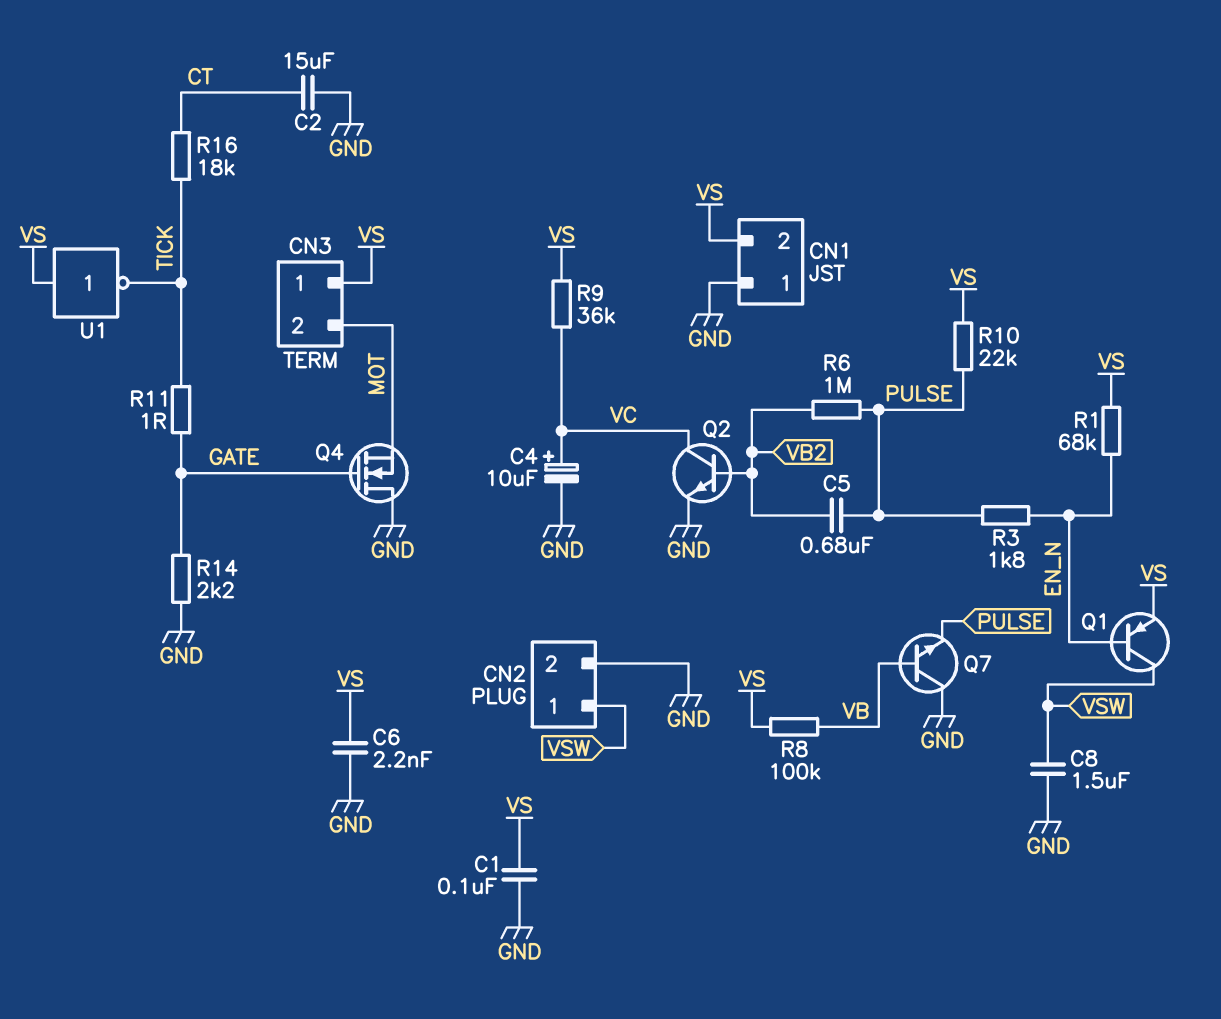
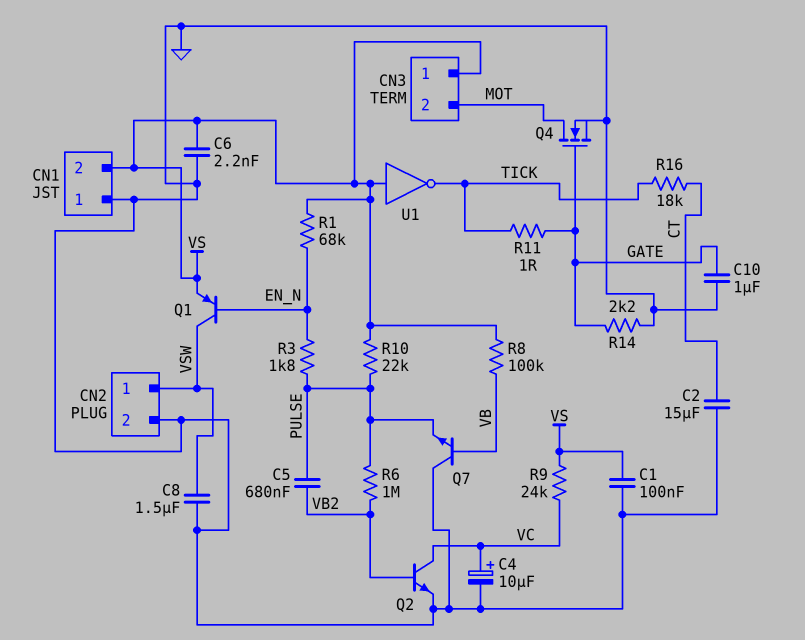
C10: none -> 1uF (GATE, GND)
Q4: NMOS (G GATE, D GND, S MOT) -> NMOS (G GATE, D MOT, S GND)
R9: 36k (VC, VS) -> 24k (VC, VS)

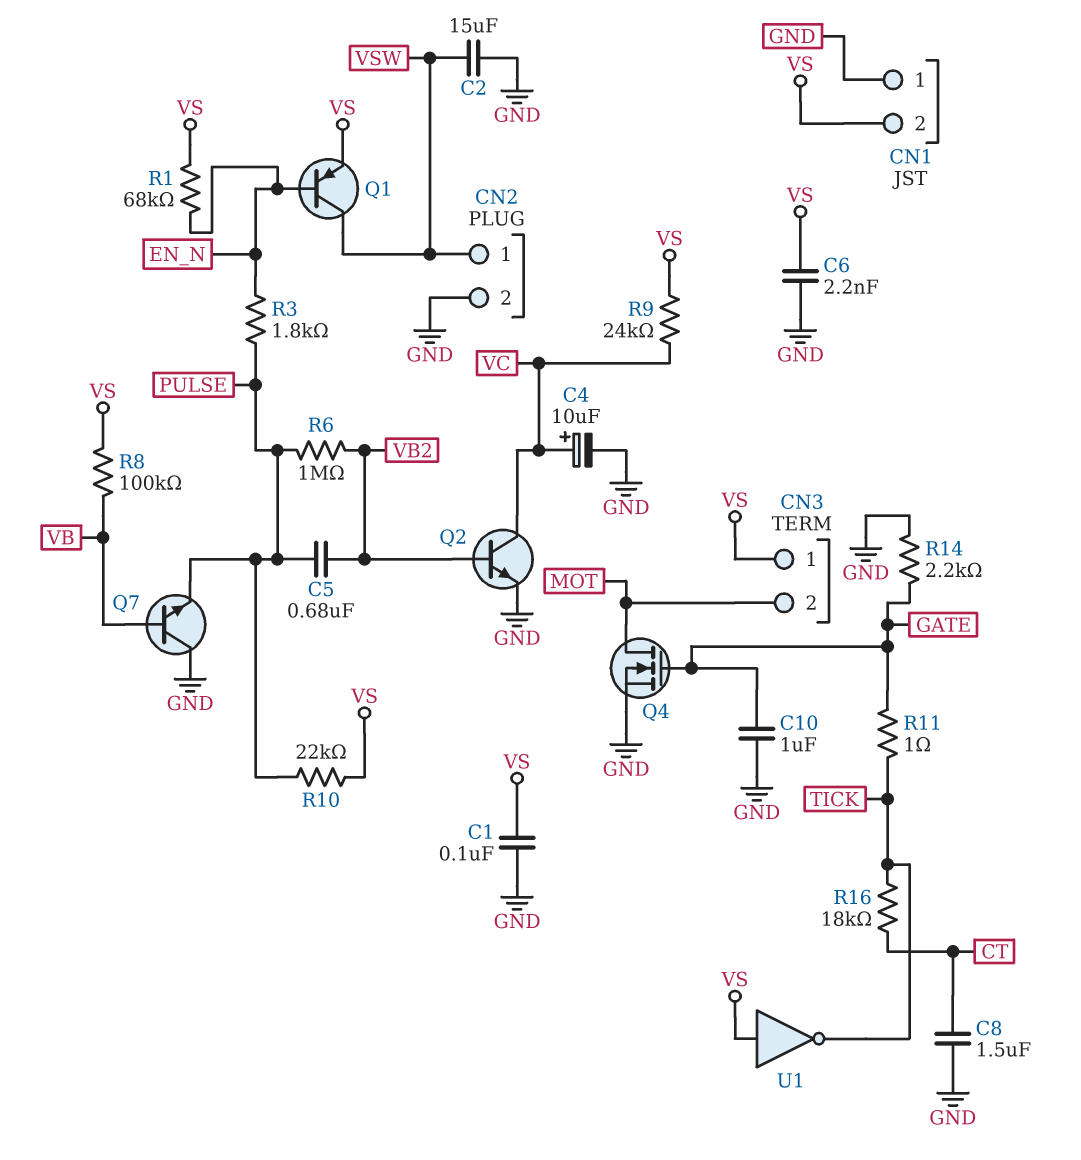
C2: 15uF (CT, GND) -> 15uF (GND, VSW)
C8: 1.5uF (GND, VSW) -> 1.5uF (CT, GND)

